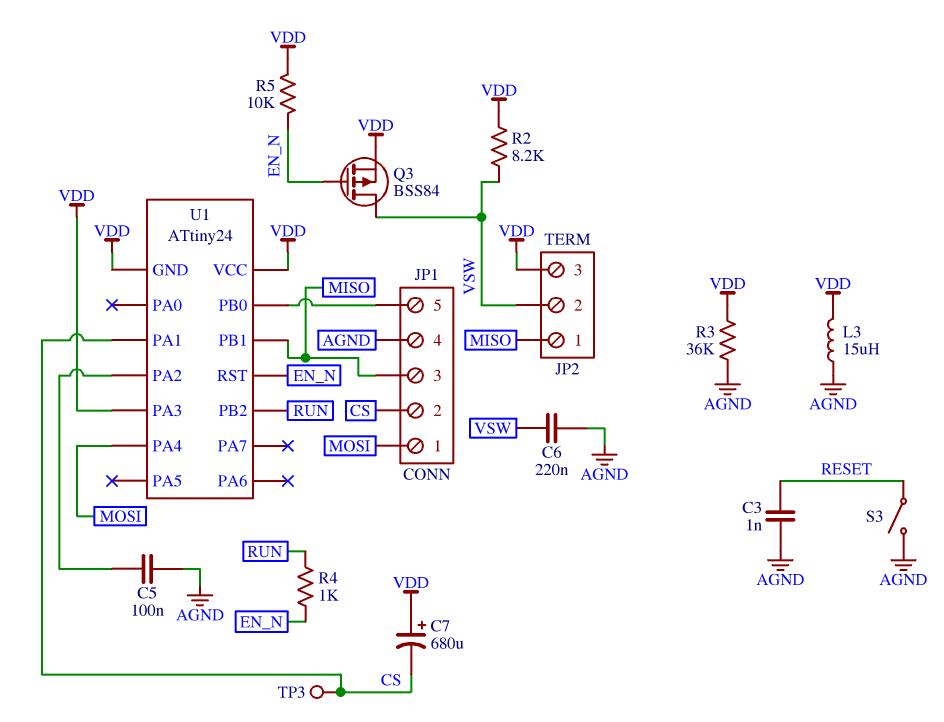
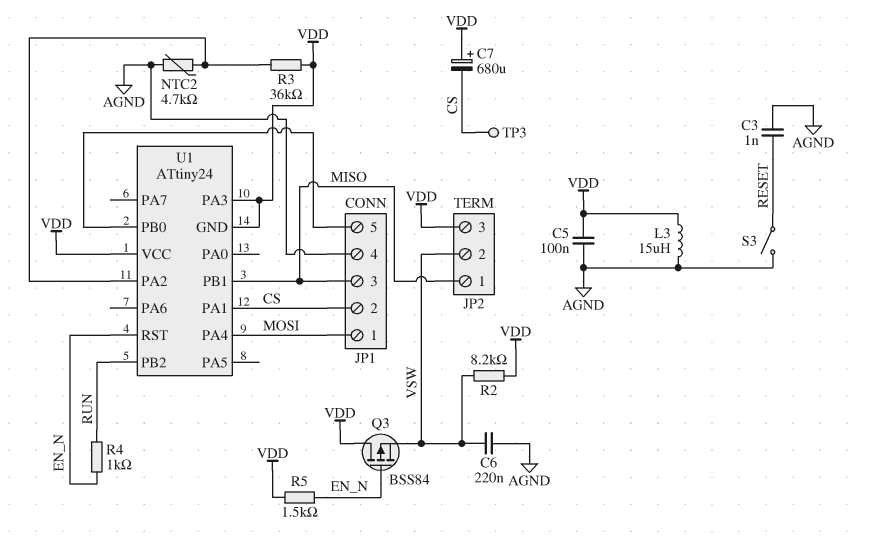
C5: 100nF (AGND, U1/PA2) -> 100nF (AGND, VDD)
NTC2: none -> 4.7k (AGND, U1/PA2)
Q3: PMOS BSS84 (G EN_N, D VSW, S VDD) -> PMOS BSS84 (G EN_N, D VDD, S VSW)
R3: 36k (AGND, VDD) -> 36k (U1/PA2, VDD)
R5: 10k (EN_N, VDD) -> 1.5k (EN_N, VDD)

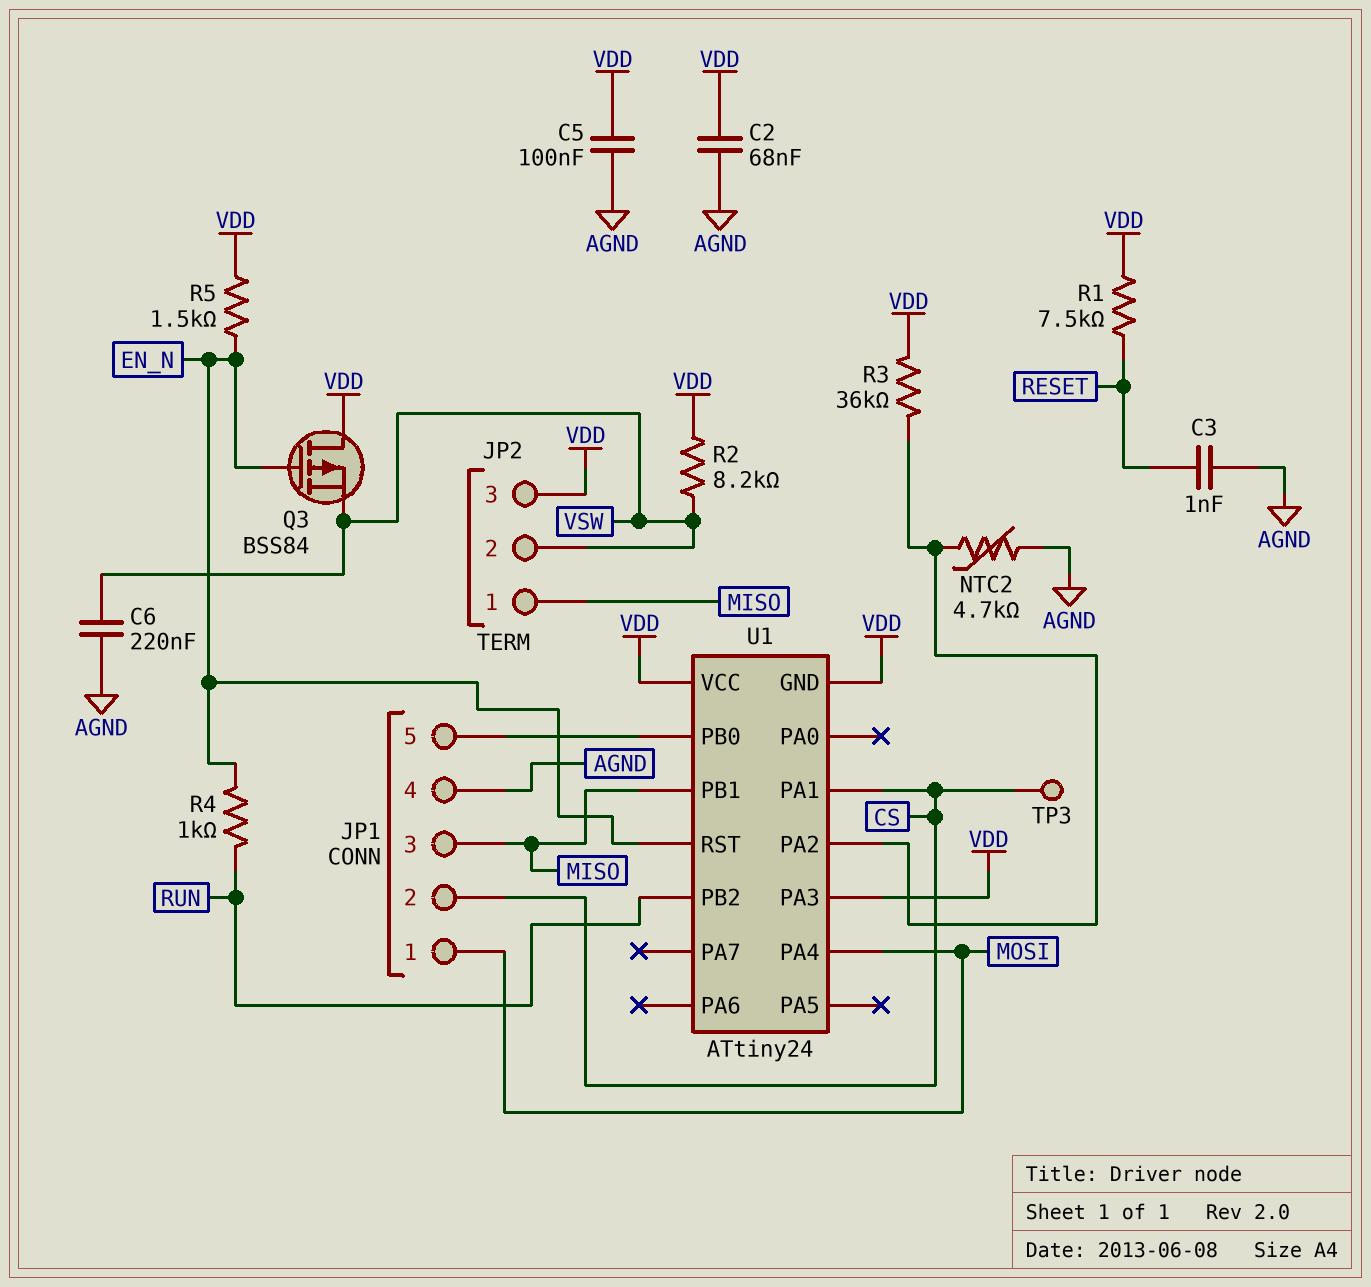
C2: none -> 68nF (AGND, VDD)
C7: 680uF (plus VDD, minus CS) -> none
L3: 15uH (AGND, VDD) -> none
R1: none -> 7.5k (RESET, VDD)
S3: switch (AGND, RESET) -> none

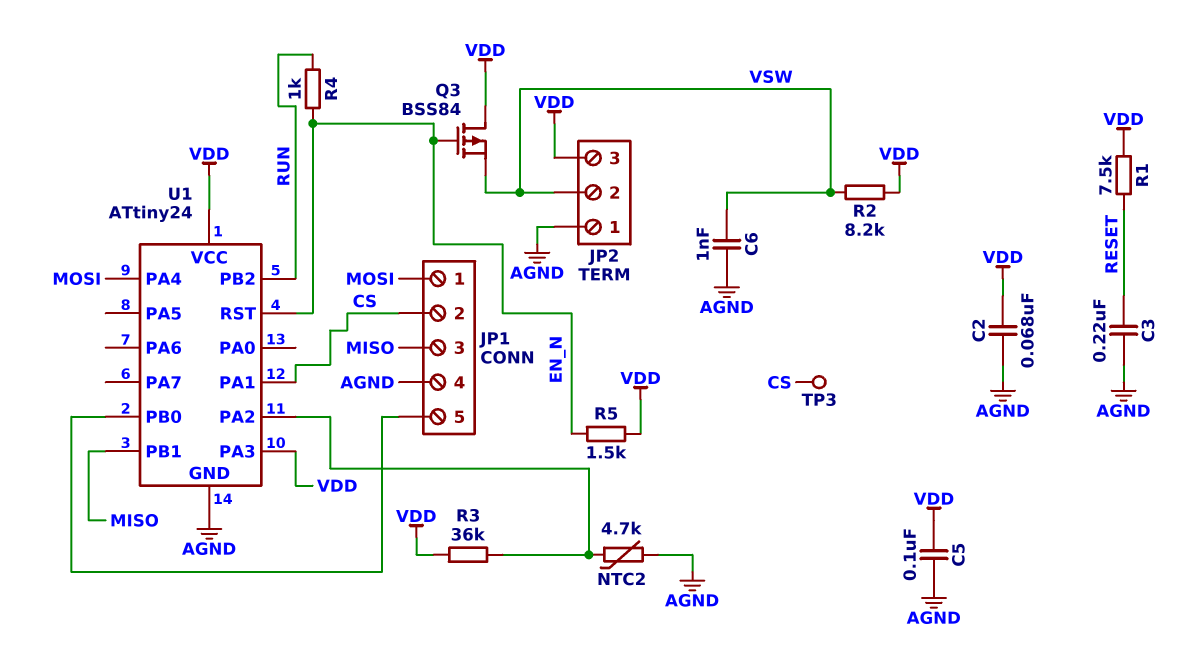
C3: 1nF (AGND, RESET) -> 220nF (AGND, RESET)
C6: 220nF (AGND, VSW) -> 1nF (AGND, VSW)
JP2 pin 1: MISO -> AGND
U1 pin GND: VDD -> AGND

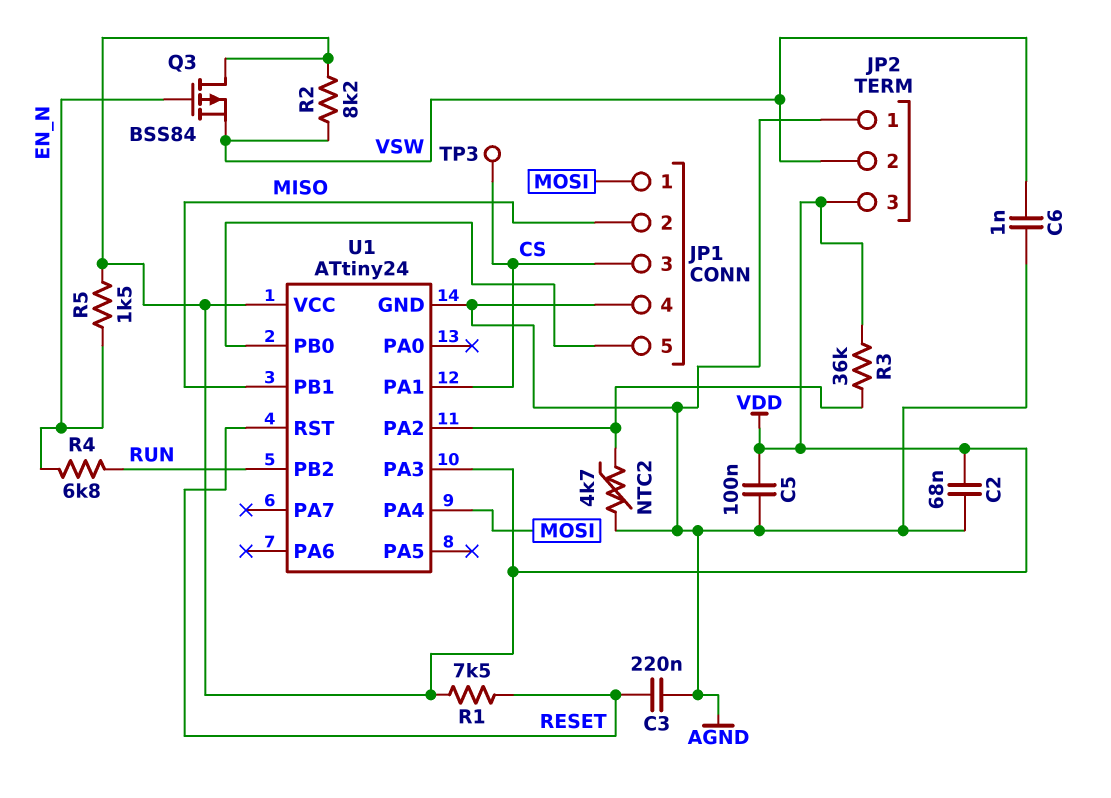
JP1 pin 2: CS -> MISO
JP1 pin 3: MISO -> CS
R4: 1k (EN_N, RUN) -> 6.8k (EN_N, RUN)
U1 pin RST: EN_N -> RESET

